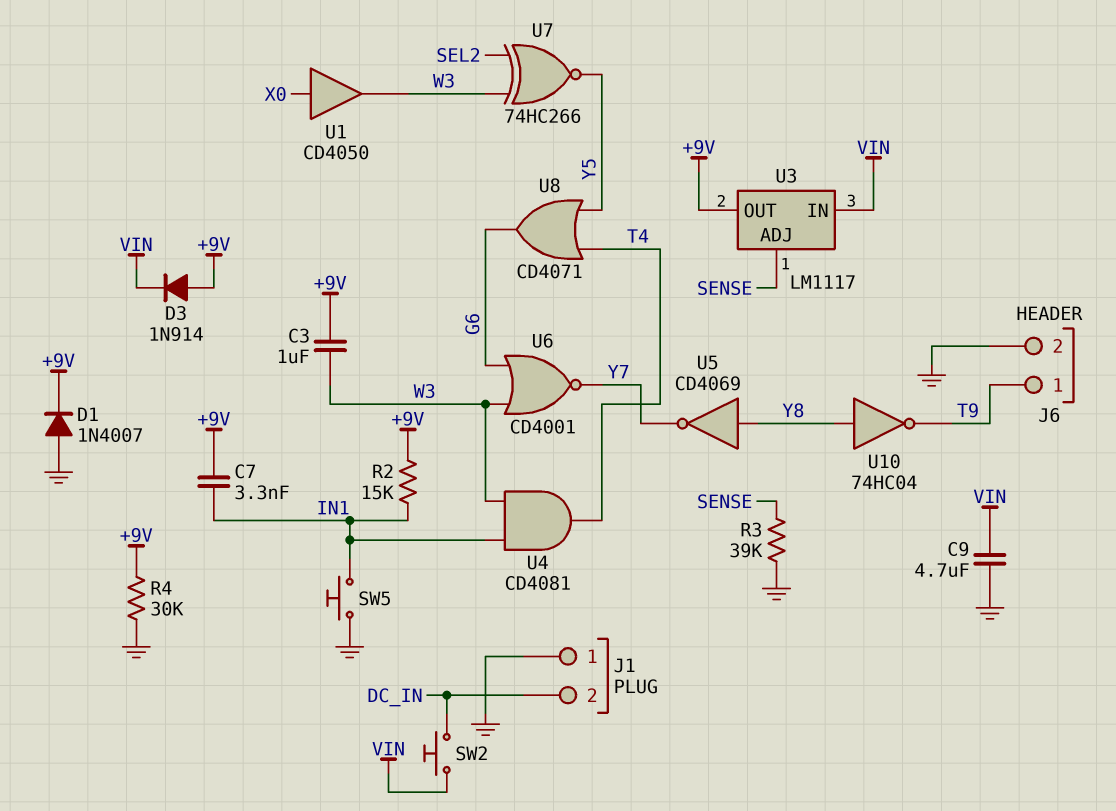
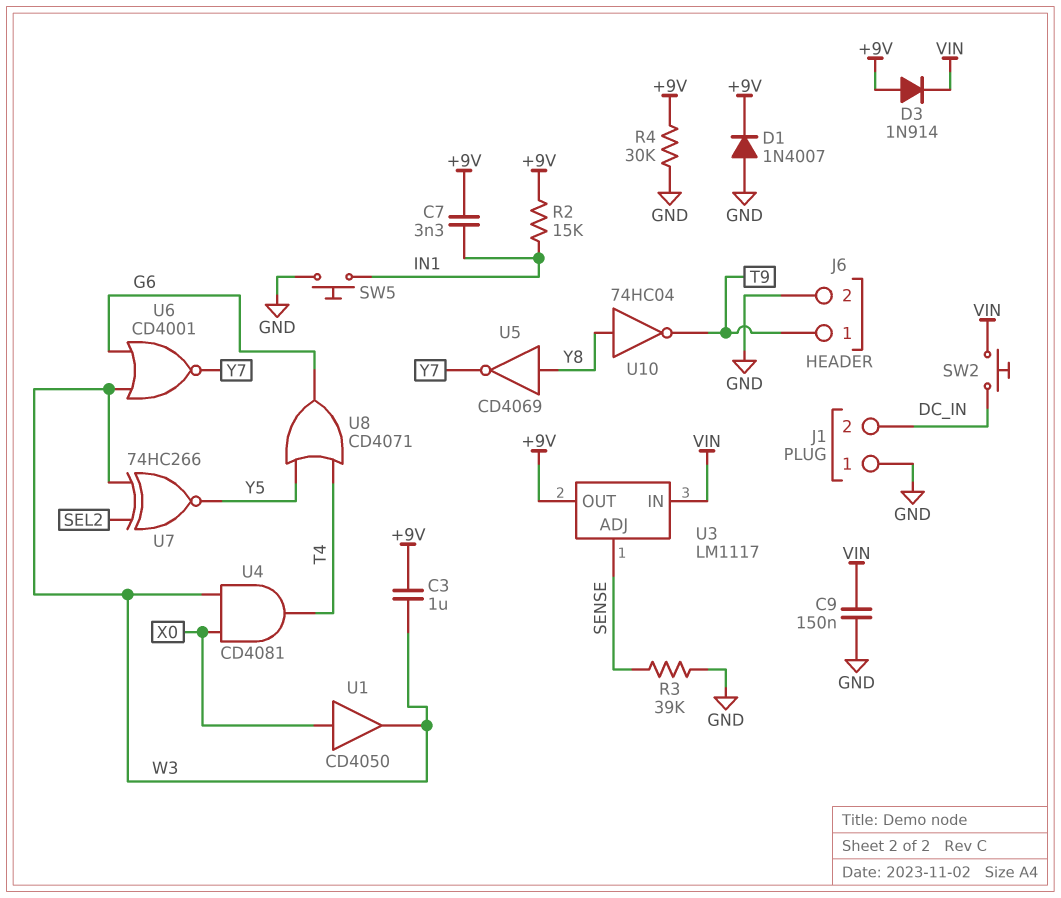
C9: 4.7uF (GND, VIN) -> 150nF (GND, VIN)
U4: AND CD4081 (in IN1, in W3, out T4) -> AND CD4081 (in W3, in X0, out T4)

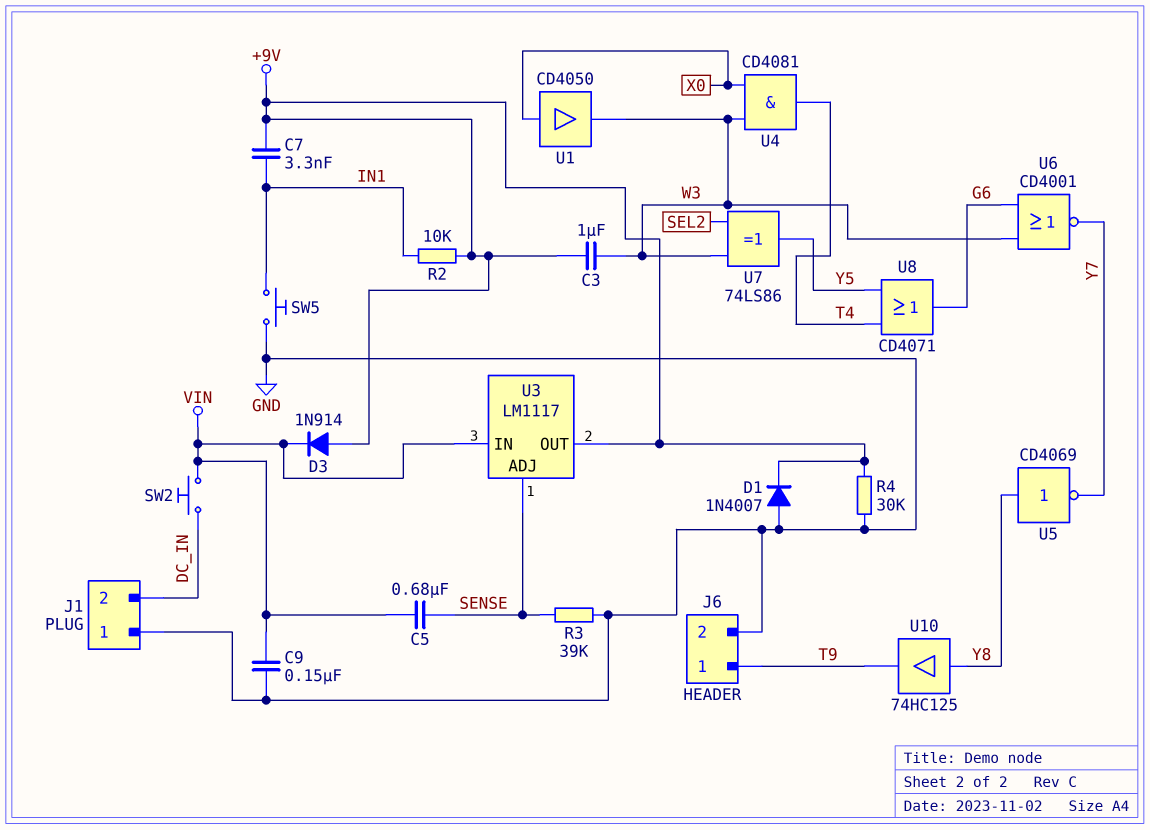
C5: none -> 680nF (SENSE, VIN)
R2: 15k (+9V, IN1) -> 10k (+9V, IN1)
U7: XNOR 74HC266 (in SEL2, in W3, out Y5) -> XOR 74LS86 (in SEL2, in W3, out Y5)
U10: NOT 74HC04 (in Y8, out T9) -> buffer 74HC125 (in Y8, out T9)

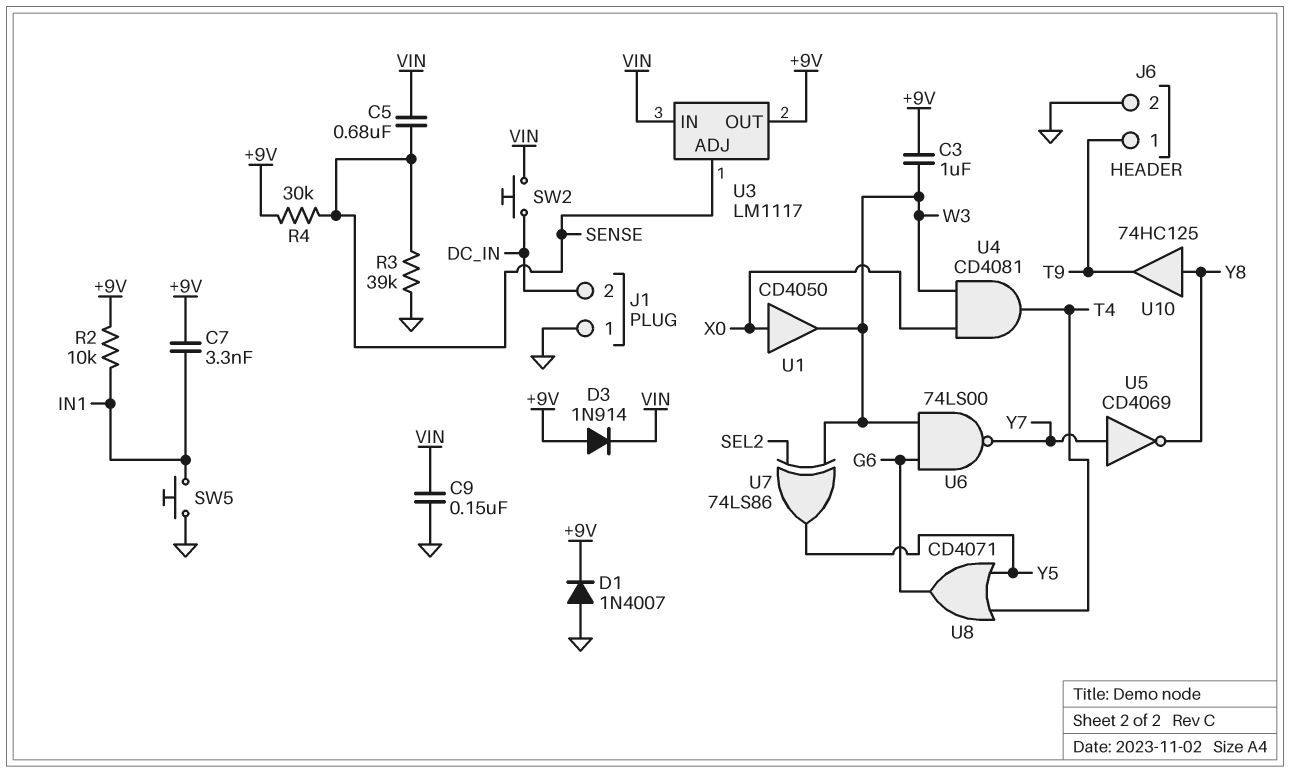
R4: 30k (+9V, GND) -> 30k (+9V, SENSE)
U5: NOT CD4069 (in Y8, out Y7) -> NOT CD4069 (in Y7, out Y8)
U6: NOR CD4001 (in G6, in W3, out Y7) -> NAND 74LS00 (in G6, in W3, out Y7)

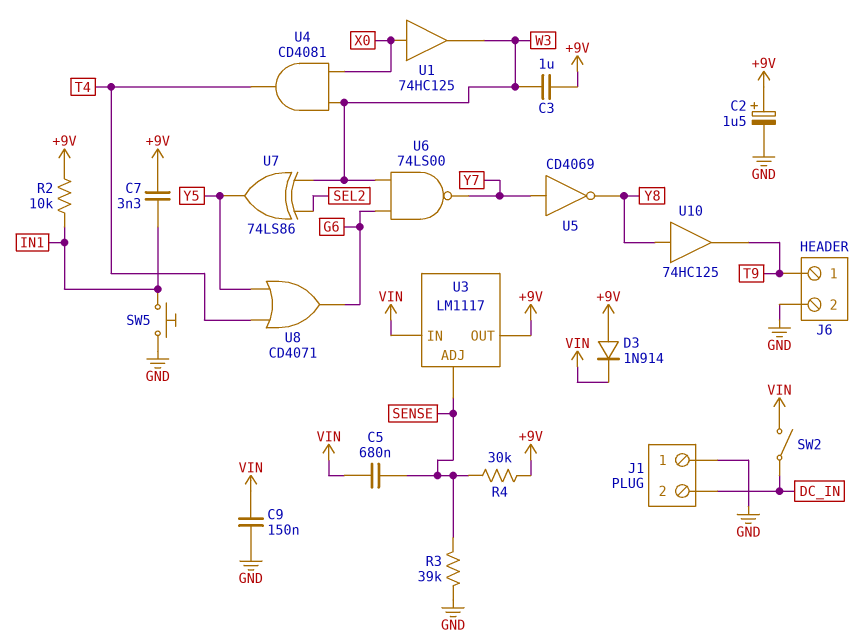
C2: none -> 1.5uF (plus +9V, minus GND)
D1: diode 1N4007 (A GND, K +9V) -> none
SW2: button (DC_IN, VIN) -> switch (DC_IN, VIN)
U1: buffer CD4050 (in X0, out W3) -> buffer 74HC125 (in X0, out W3)

